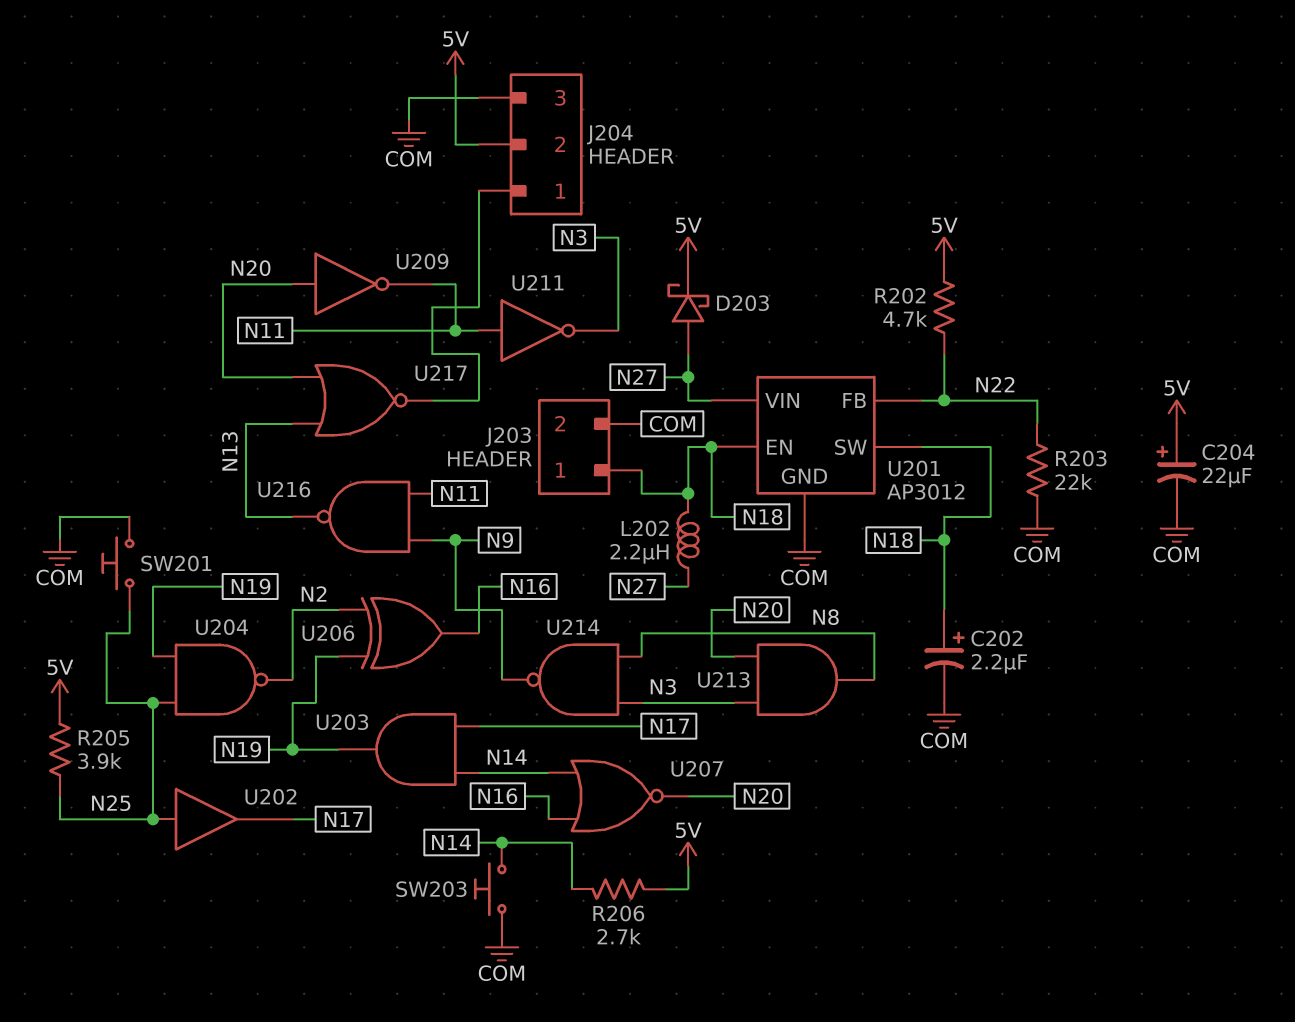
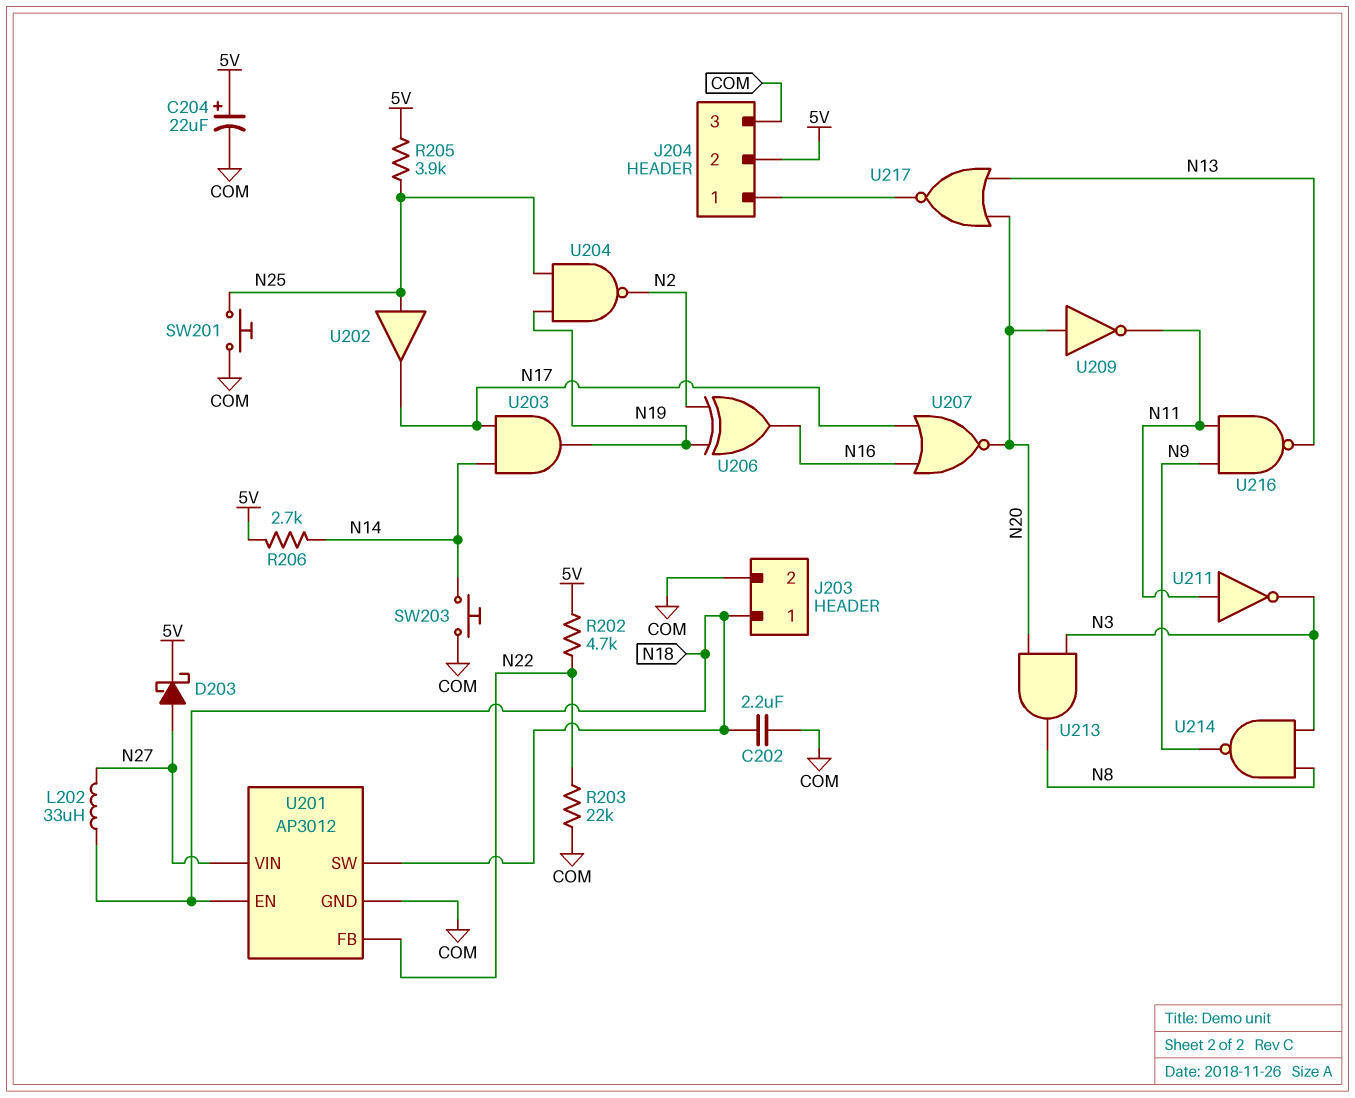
C202: 2.2uF (plus N18, minus COM) -> 2.2uF (COM, N18)
L202: 2.2uH (N18, N27) -> 33uH (N18, N27)
U207: NOR (in N14, in N16, out N20) -> NOR (in N16, in N17, out N20)

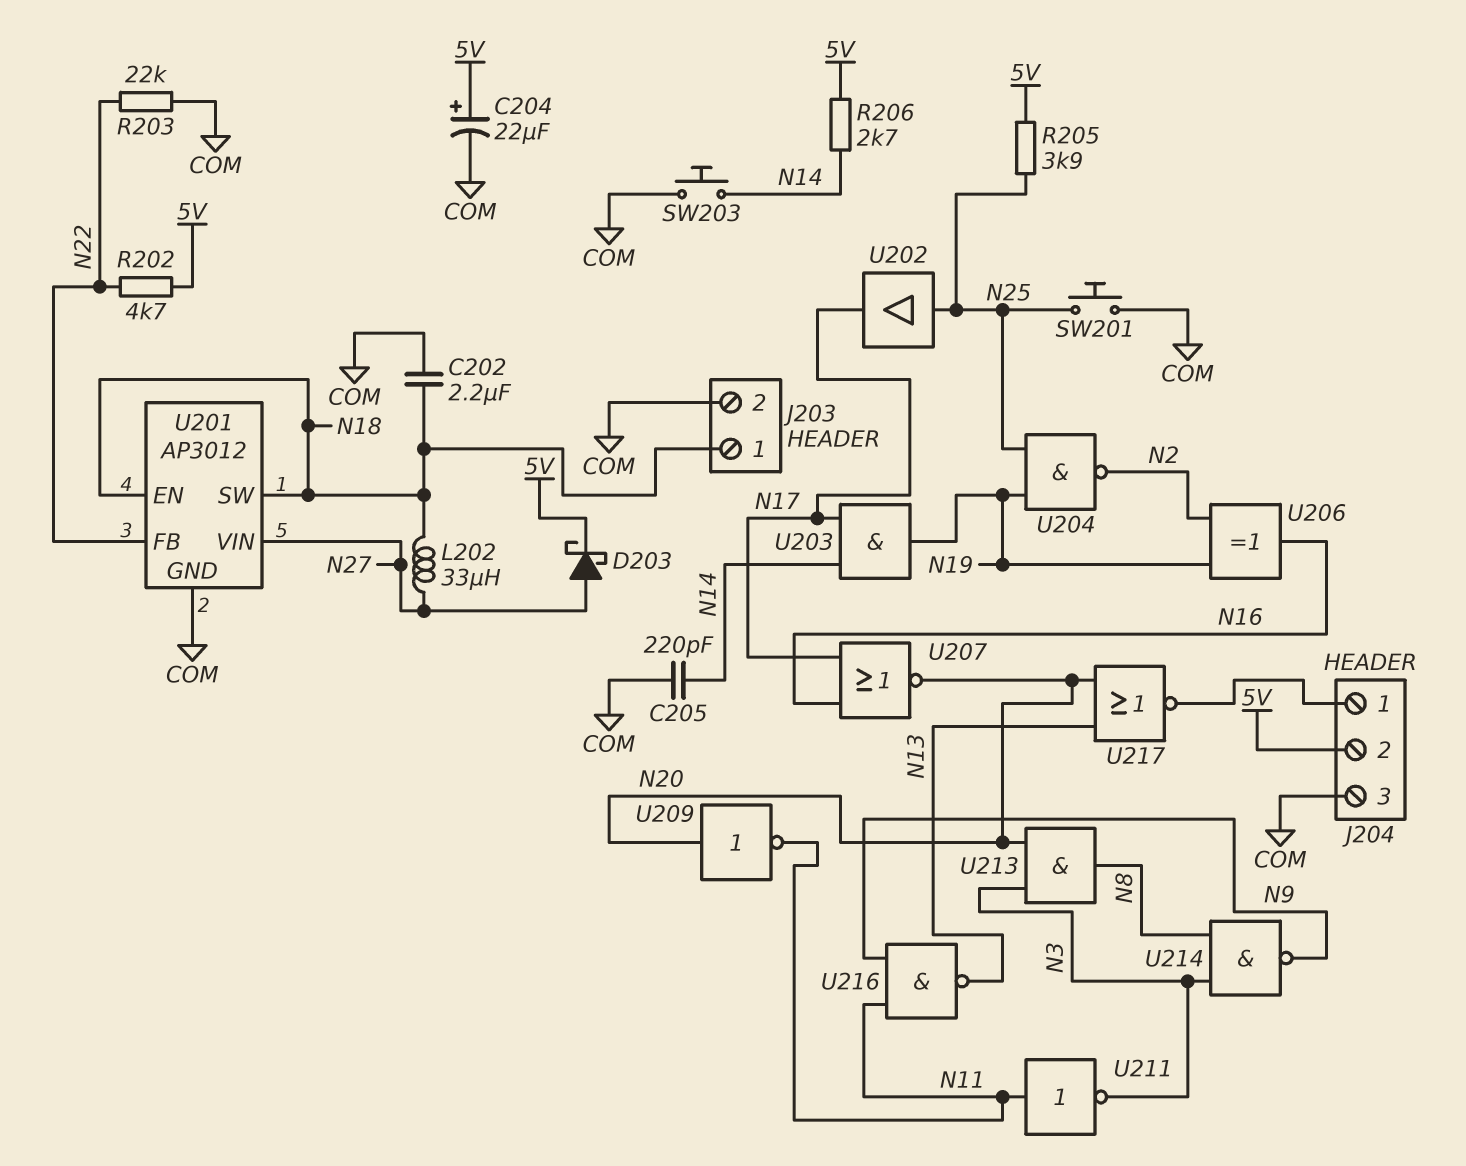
C205: none -> 220pF (COM, N14)

